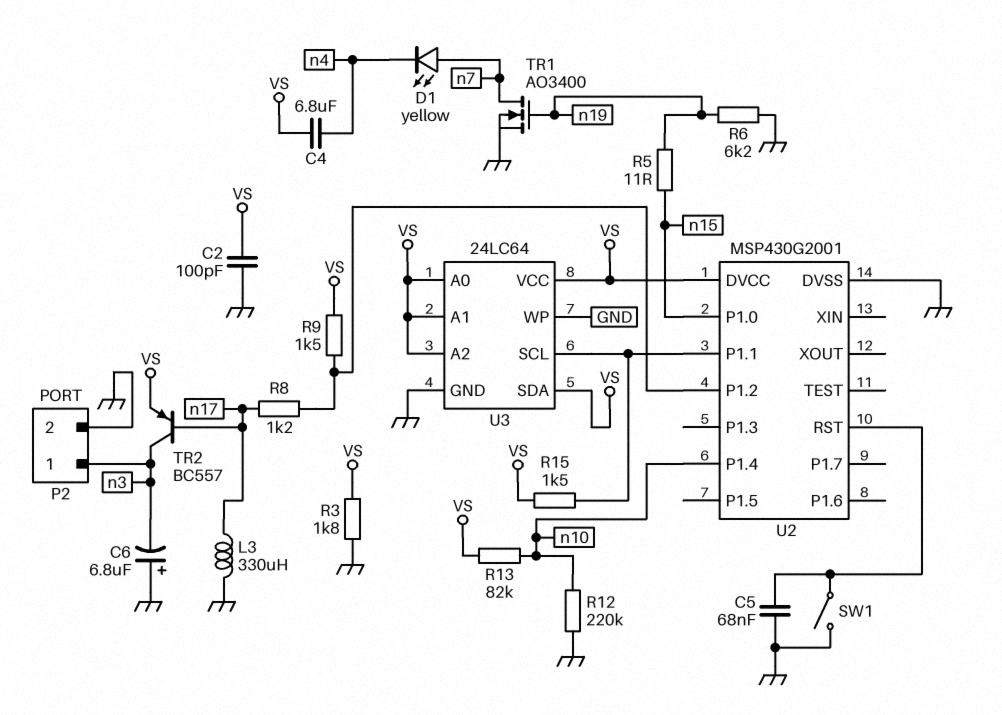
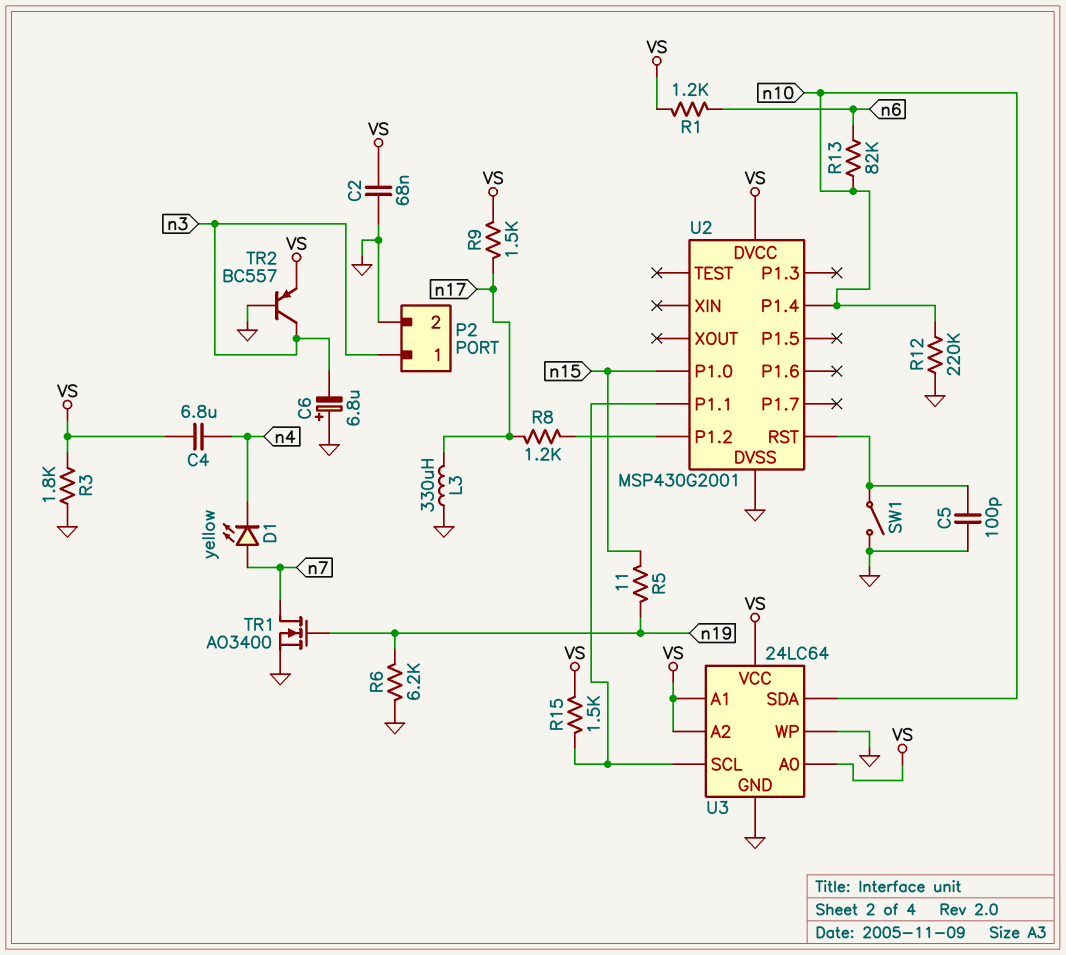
C2: 100pF (GND, VS) -> 68nF (GND, VS)
C5: 68nF (GND, U2/RST) -> 100pF (GND, U2/RST)
R1: none -> 1.2k (VS, n6)
R9: 1.5k (U2/P1.2, VS) -> 1.5k (VS, n17)
R13: 82k (VS, n10) -> 82k (n6, n10)
TR2: PNP BC557 (B n17, C n3, E VS) -> PNP BC557 (B GND, C n3, E VS)
U3 pin SDA: VS -> n10

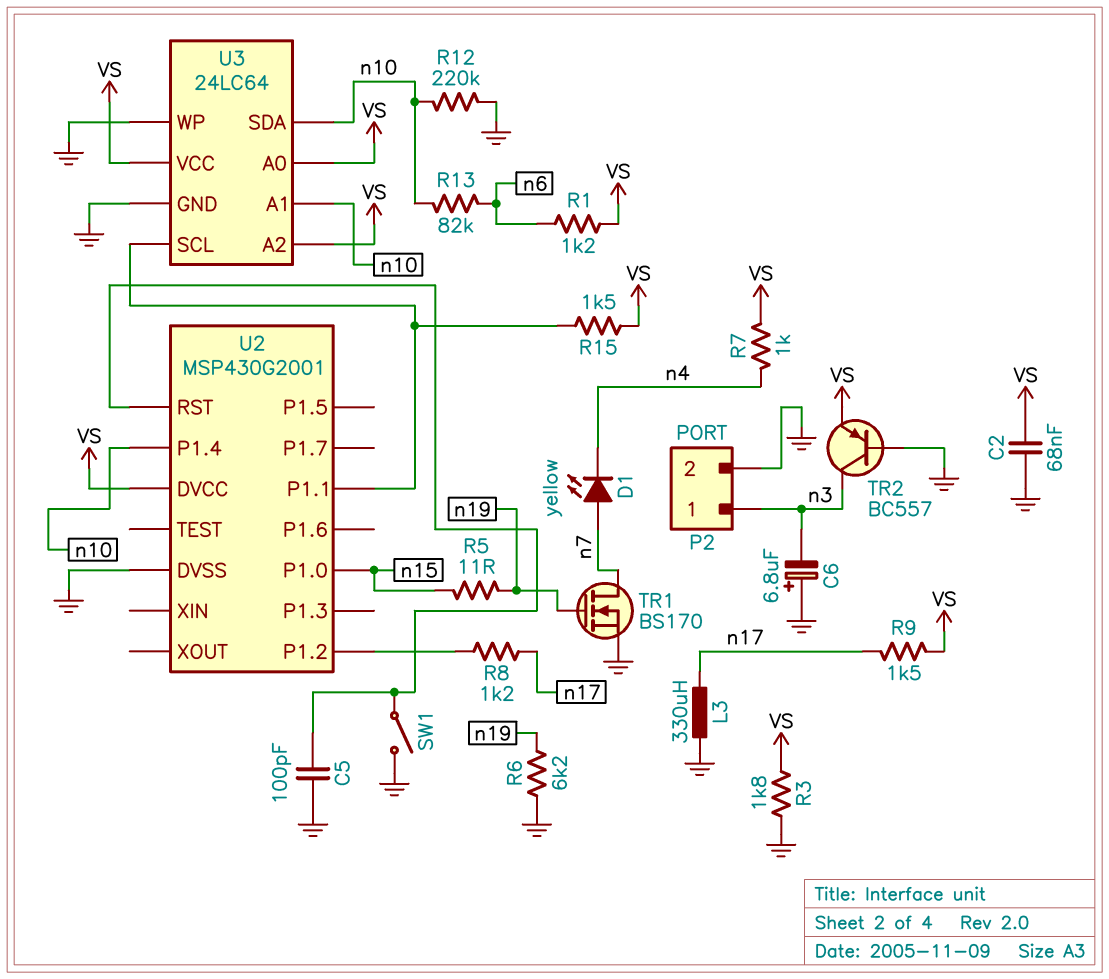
C4: 6.8uF (VS, n4) -> none
R7: none -> 1k (VS, n4)
TR1: NMOS AO3400 (G n19, D n7, S GND) -> NMOS BS170 (G n19, D n7, S GND)
U3 pin A1: VS -> n10

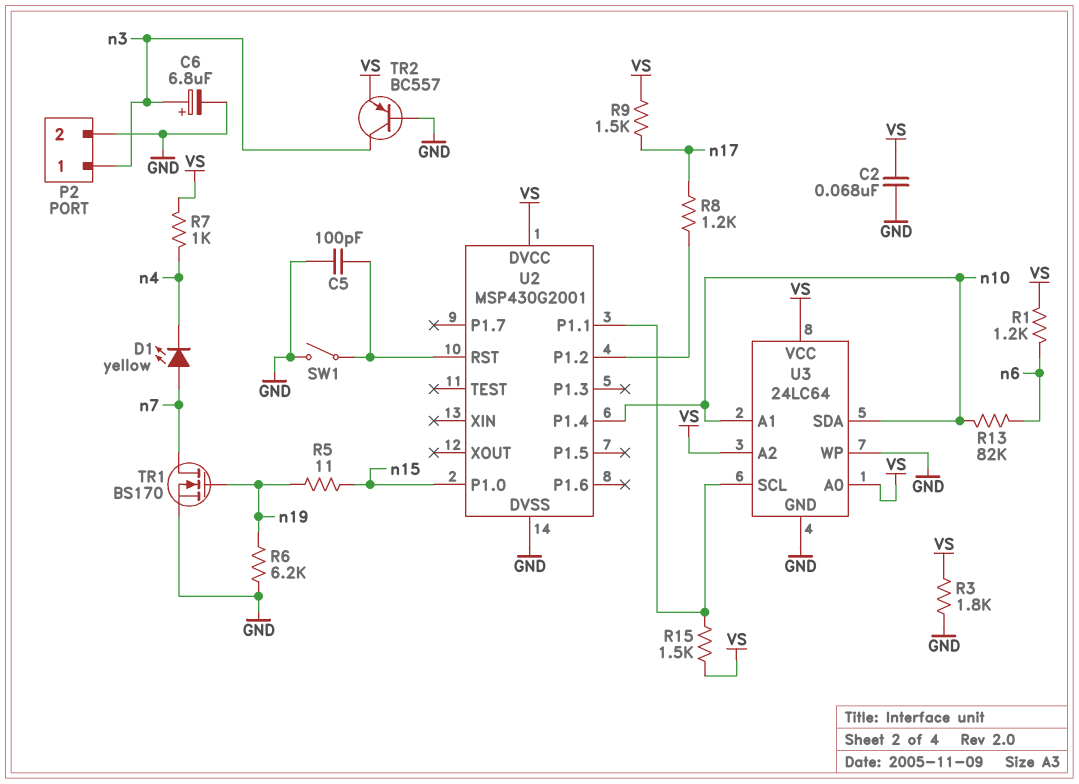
C6: 6.8uF (plus GND, minus n3) -> 6.8uF (plus n3, minus GND)
L3: 330uH (GND, n17) -> none
R12: 220k (GND, n10) -> none

